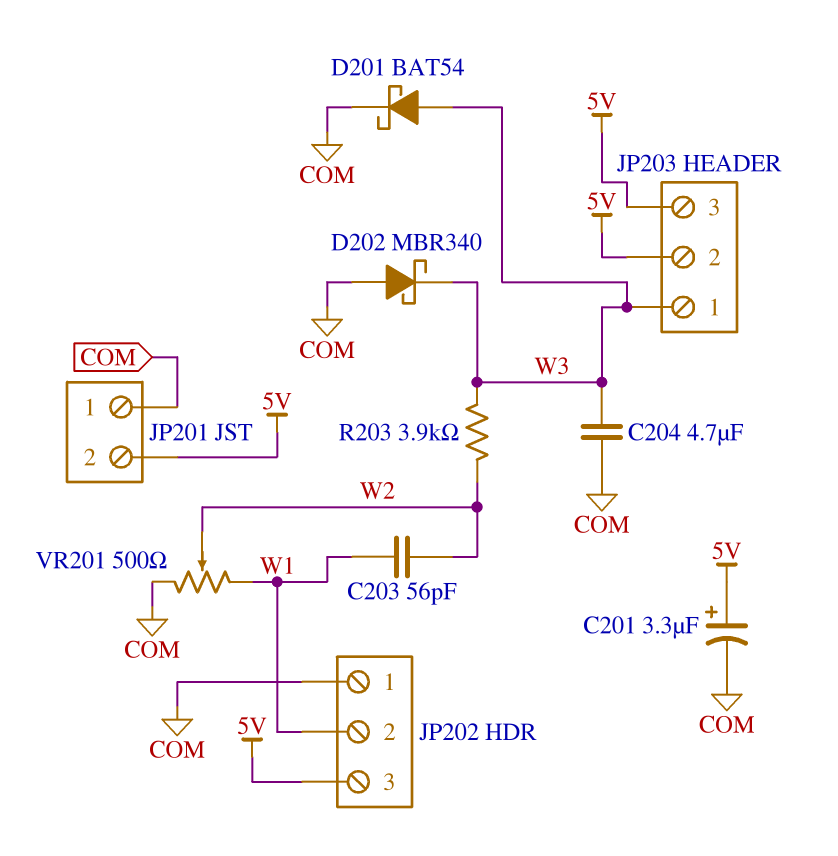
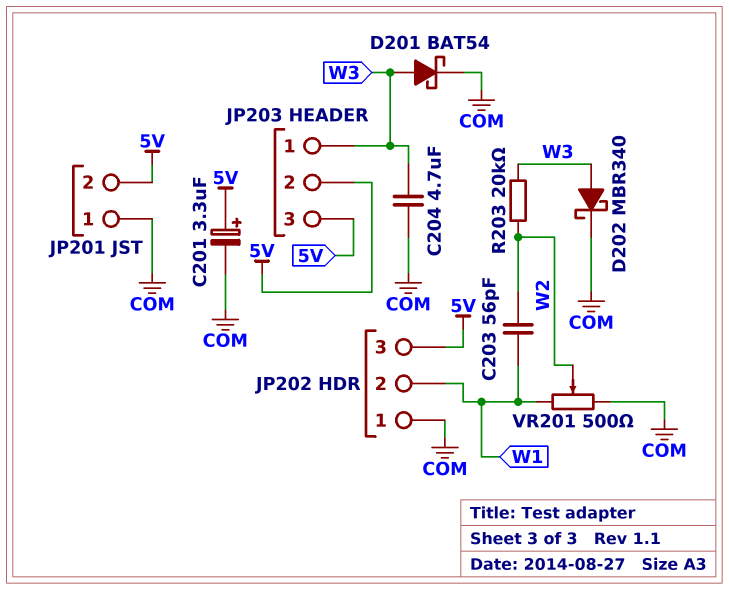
D202: schottky MBR340 (A COM, K W3) -> schottky MBR340 (A W3, K COM)
R203: 3.9k (W2, W3) -> 20k (W2, W3)

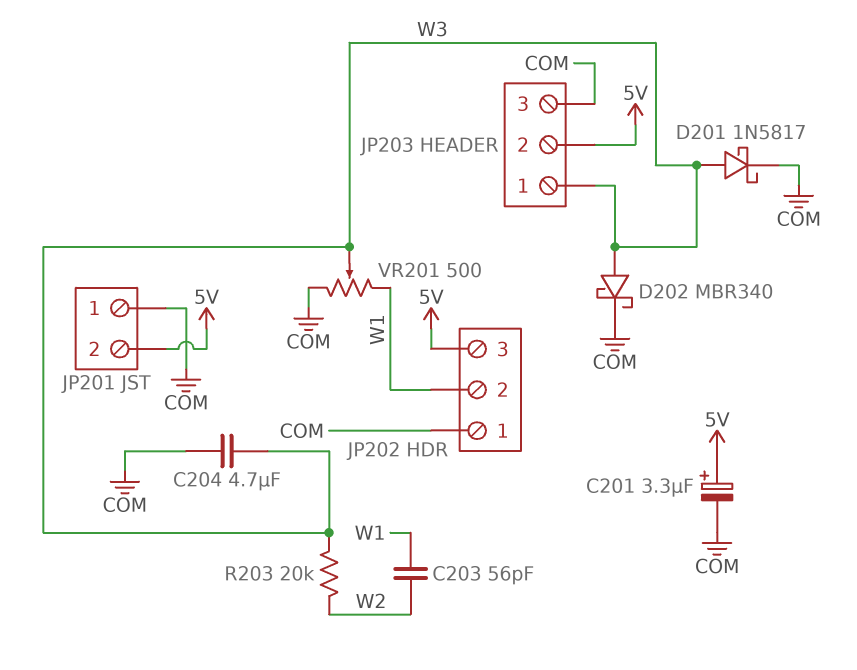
D201: schottky BAT54 (A W3, K COM) -> schottky 1N5817 (A W3, K COM)
JP203 pin 3: 5V -> COM
VR201: 500 (COM, W1, wiper W2) -> 500 (COM, W1, wiper W3)

